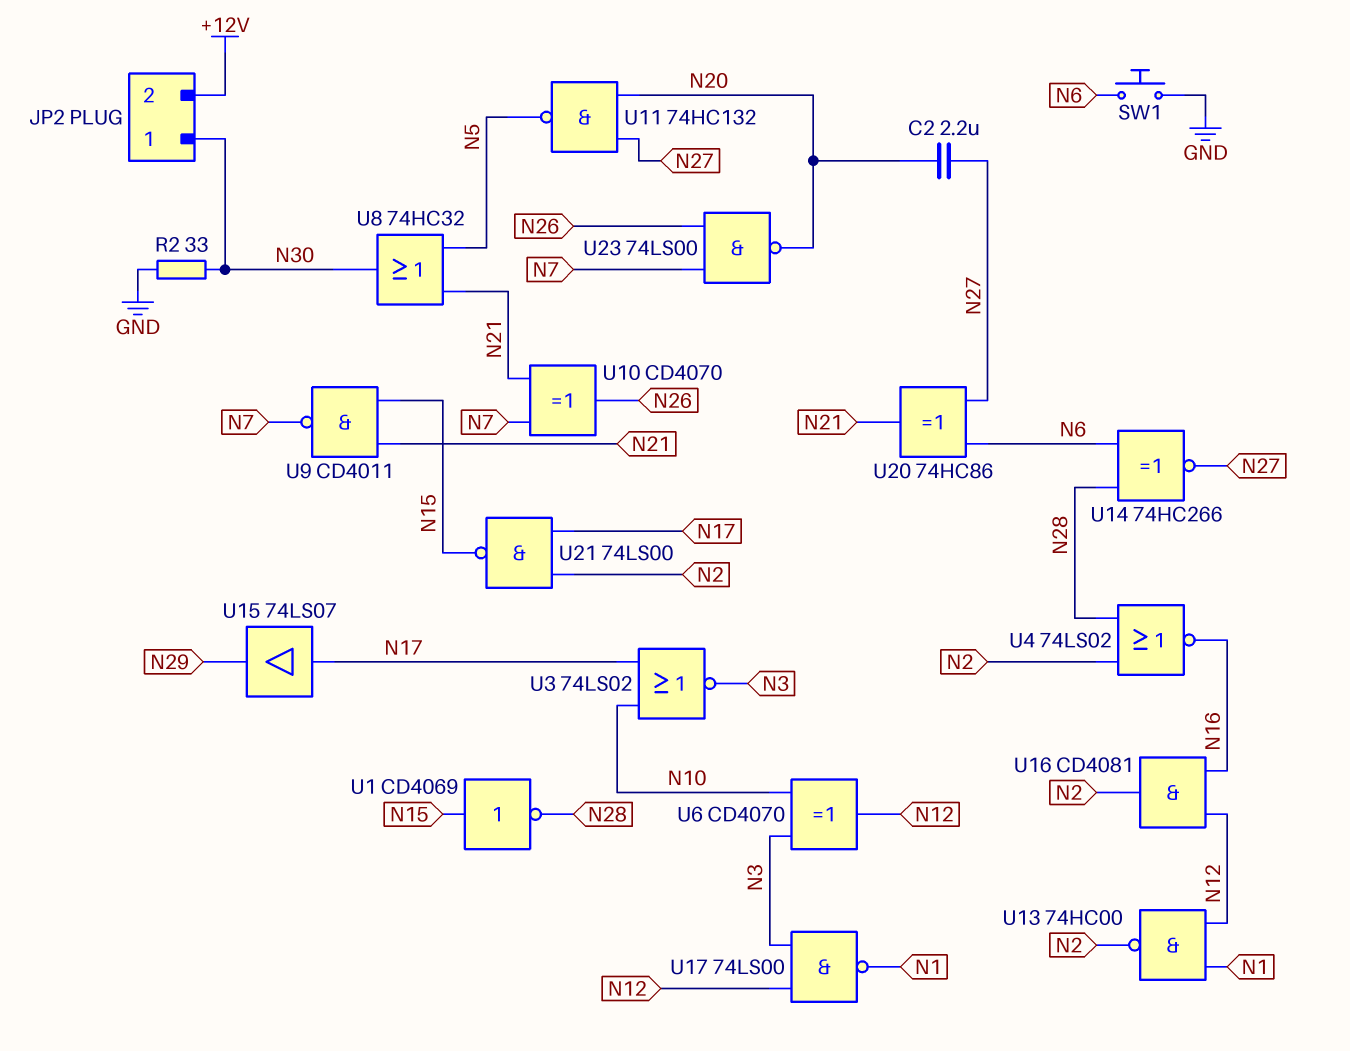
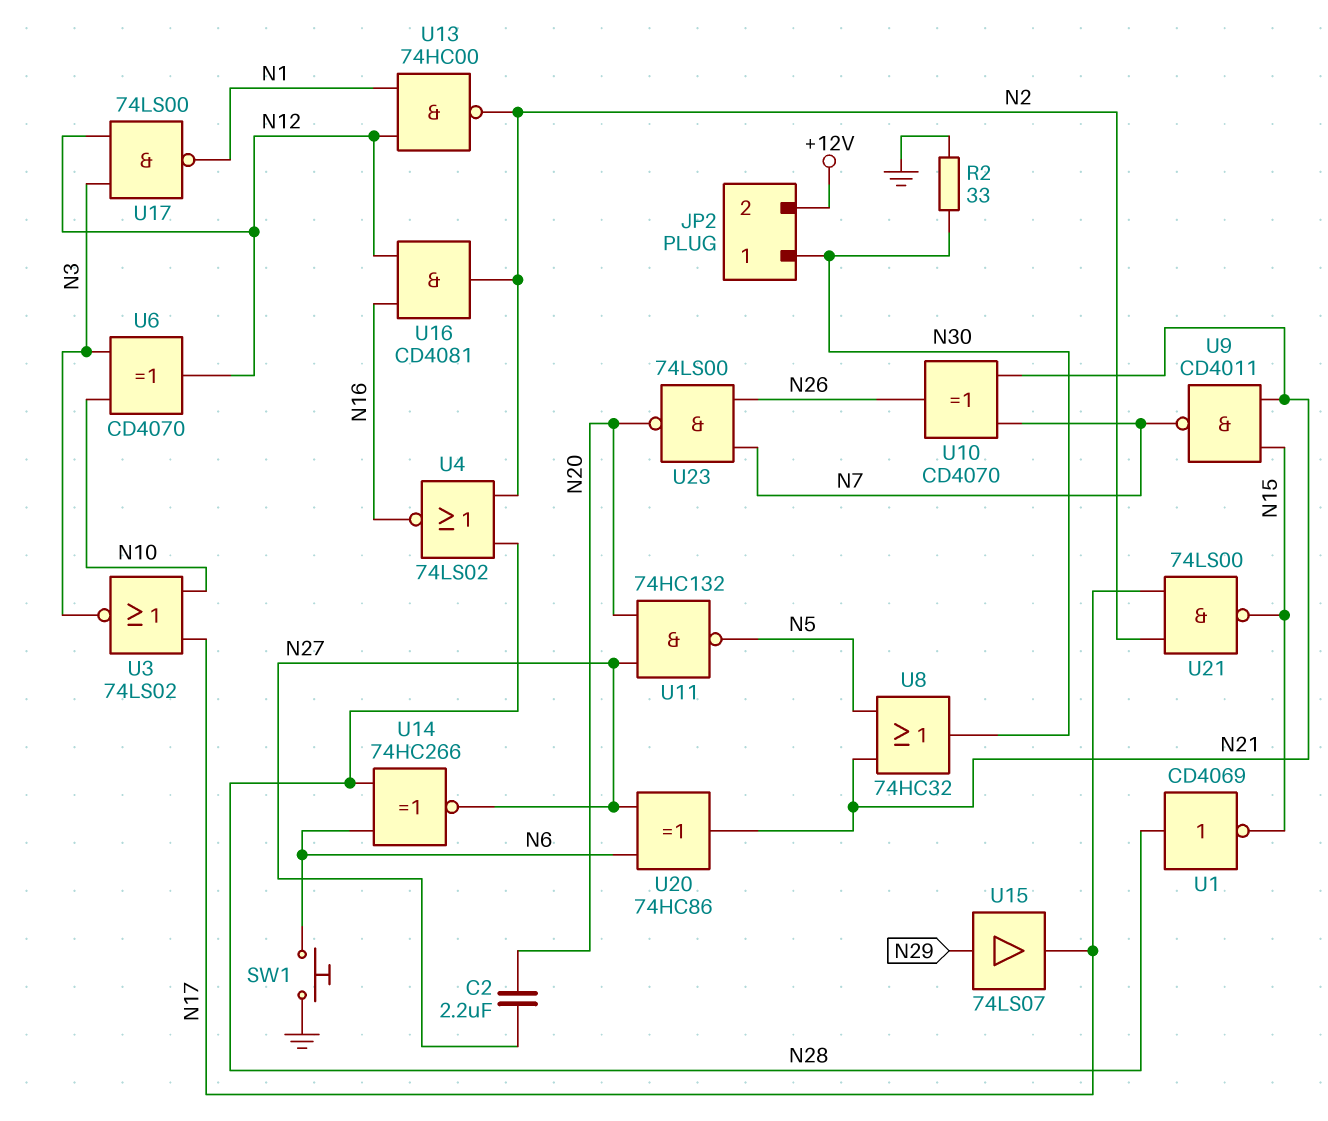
U1: NOT CD4069 (in N15, out N28) -> NOT CD4069 (in N28, out N15)
U15: buffer 74LS07 (in N17, out N29) -> buffer 74LS07 (in N29, out N17)

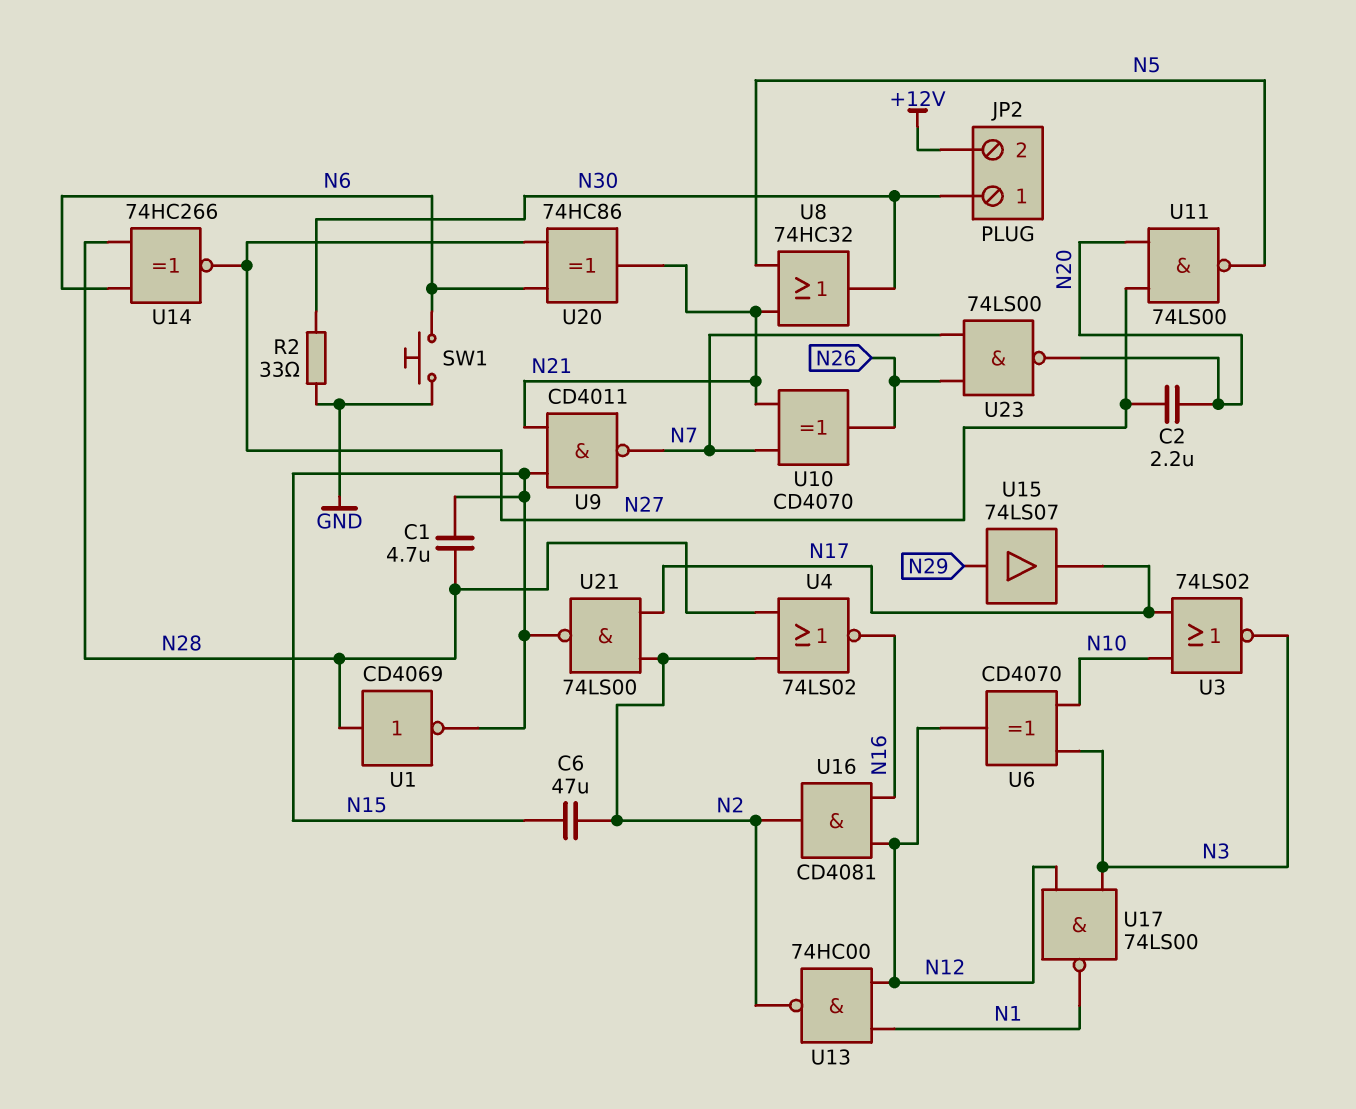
C1: none -> 4.7uF (N15, N28)
C6: none -> 47uF (N2, N15)
U11: NAND 74HC132 (in N20, in N27, out N5) -> NAND 74LS00 (in N20, in N27, out N5)

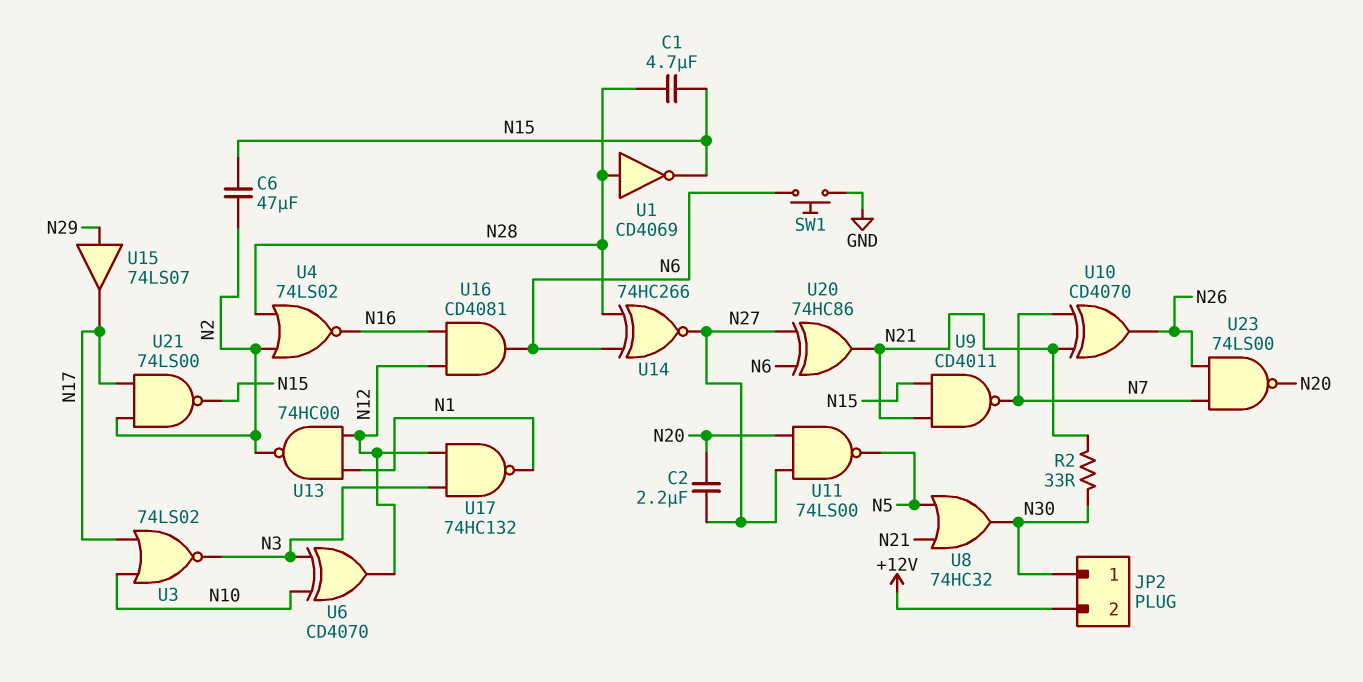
R2: 33 (GND, N30) -> 33 (N21, N30)
U16: AND CD4081 (in N12, in N16, out N2) -> AND CD4081 (in N12, in N16, out N6)
U17: NAND 74LS00 (in N3, in N12, out N1) -> NAND 74HC132 (in N3, in N12, out N1)

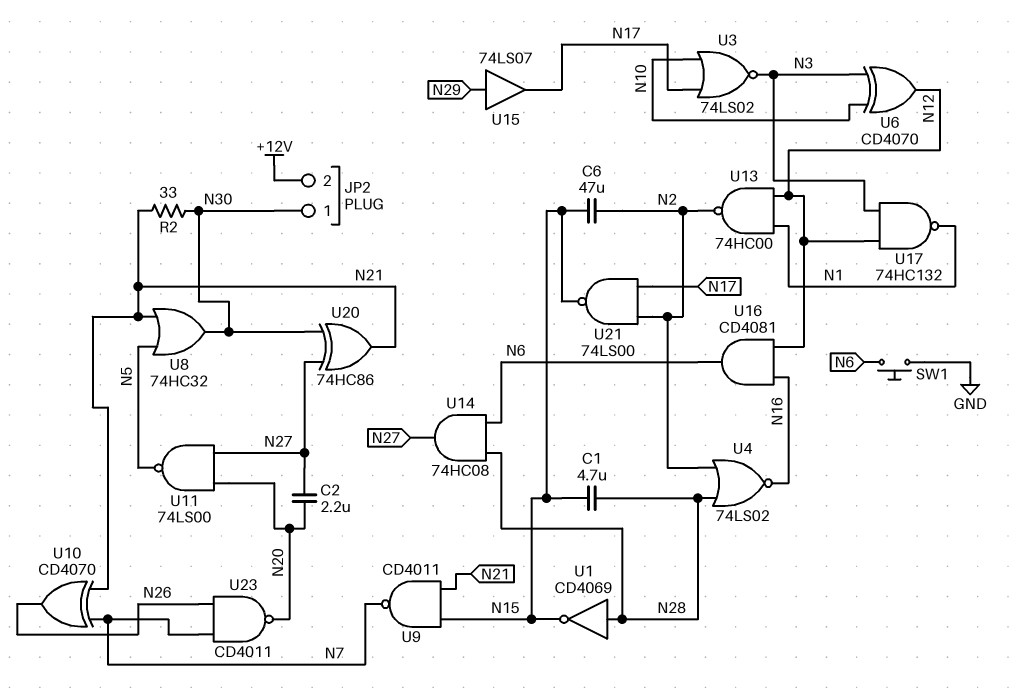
U14: XNOR 74HC266 (in N6, in N28, out N27) -> AND 74HC08 (in N6, in N28, out N27)
U20: XOR 74HC86 (in N6, in N27, out N21) -> XOR 74HC86 (in N27, in N30, out N21)
U23: NAND 74LS00 (in N7, in N26, out N20) -> NAND CD4011 (in N7, in N26, out N20)

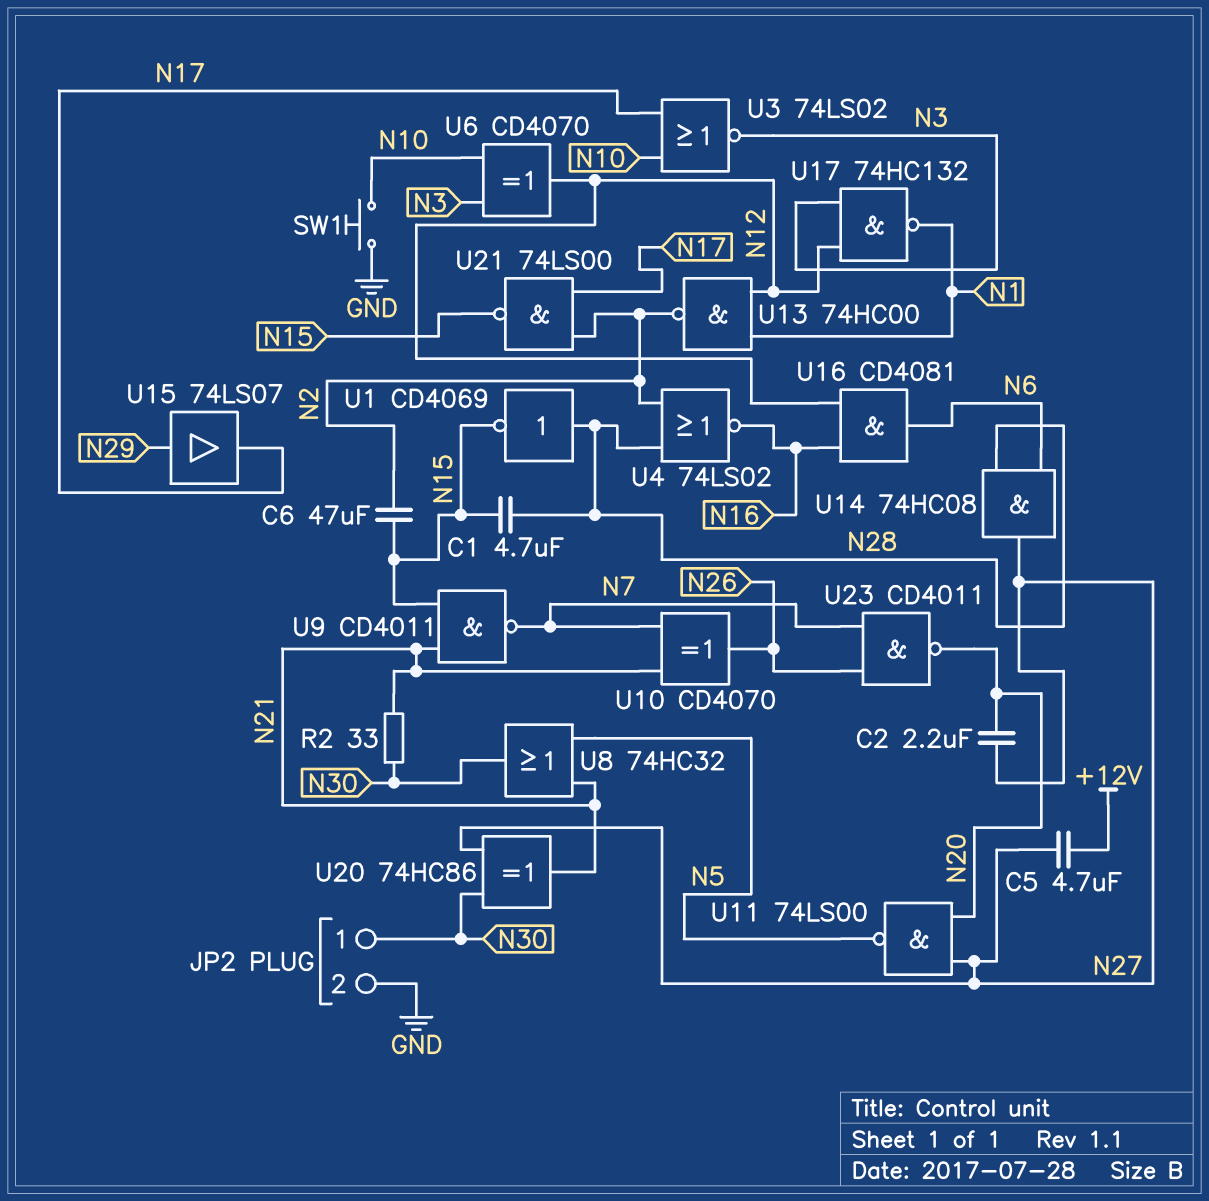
C5: none -> 4.7uF (+12V, N27)
JP2 pin 2: +12V -> GND
SW1: button (GND, N6) -> button (GND, N10)

